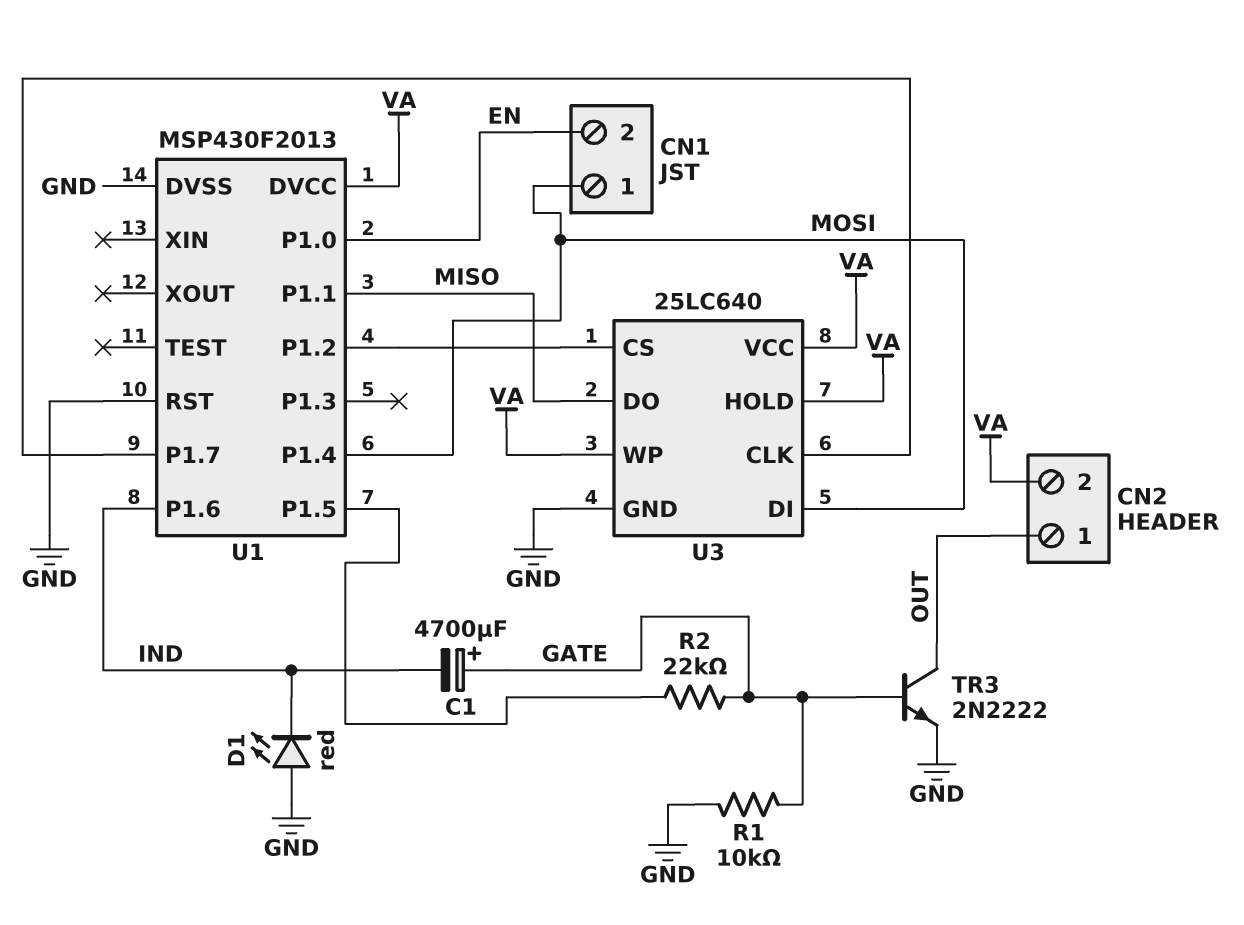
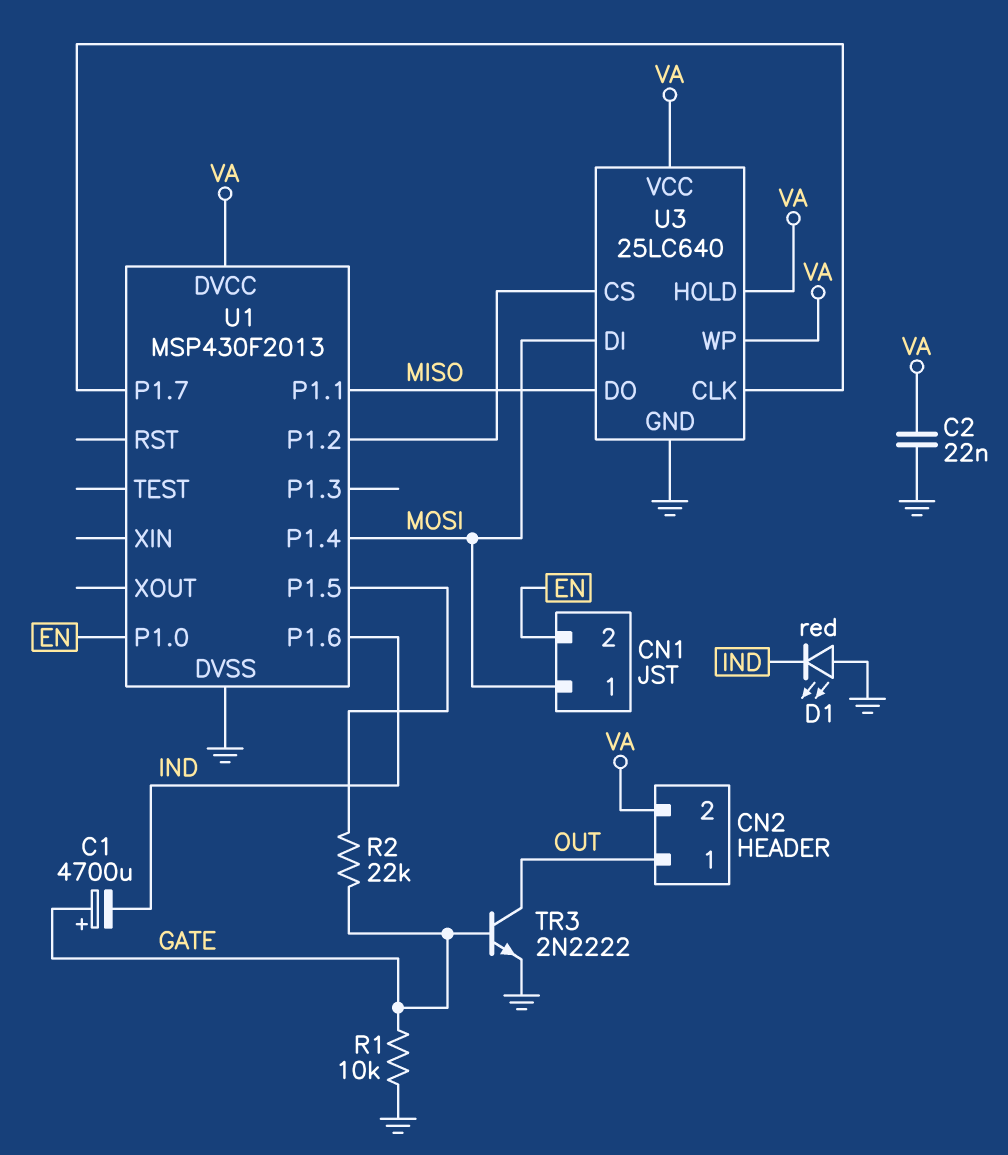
C2: none -> 22nF (GND, VA)
U1 pin RST: GND -> none

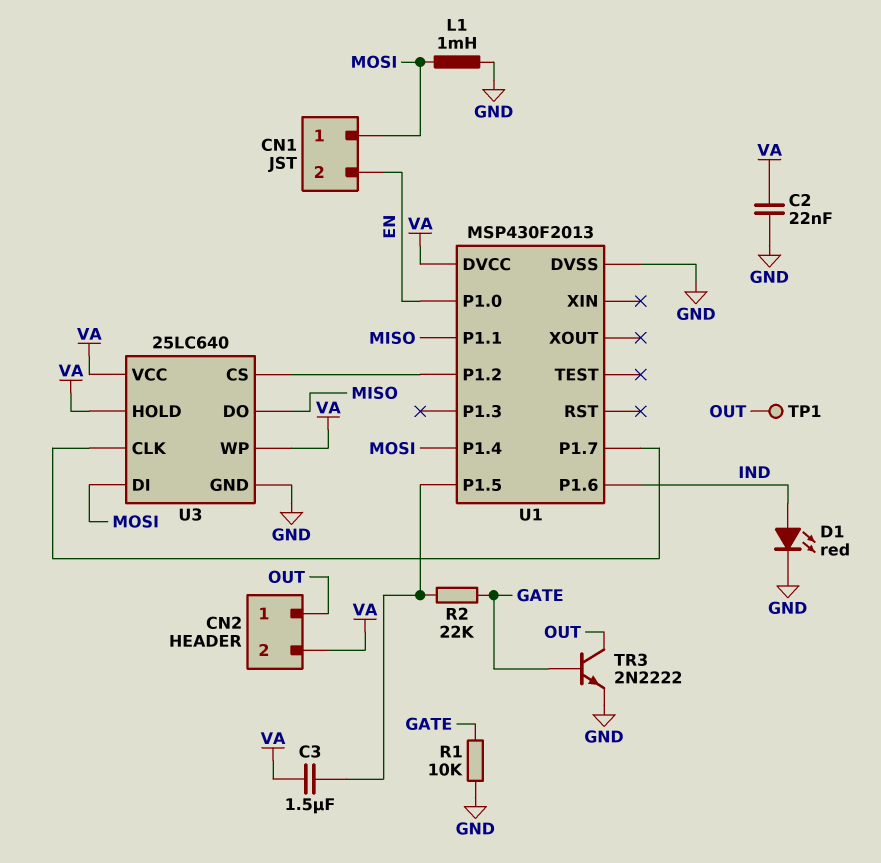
C1: 4700uF (plus GATE, minus IND) -> none
C3: none -> 1.5uF (U1/P1.5, VA)
D1: LED red (A GND, K IND) -> LED red (A IND, K GND)
L1: none -> 1mH (GND, MOSI)
TP1: none -> test point (OUT)

